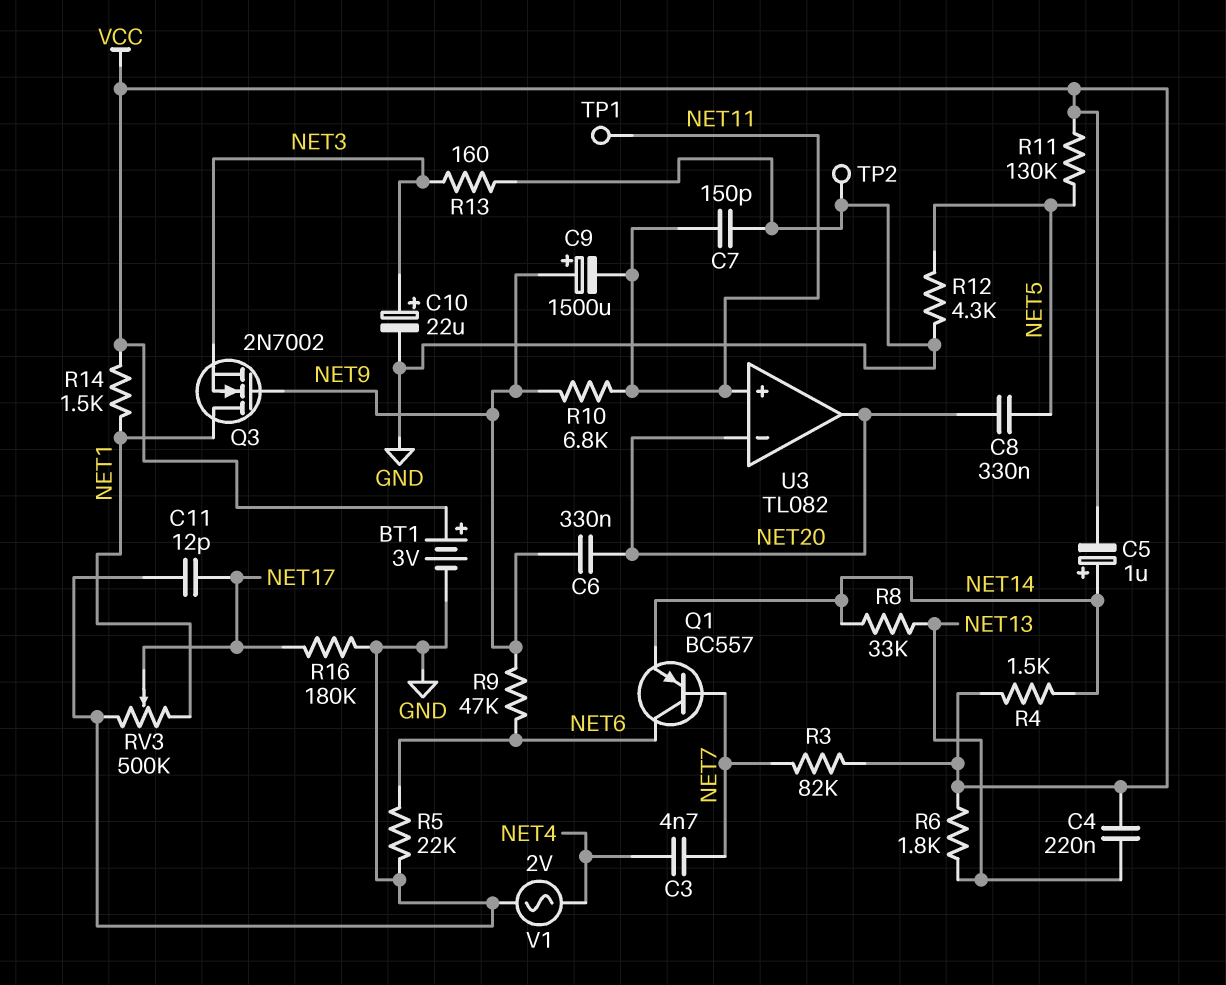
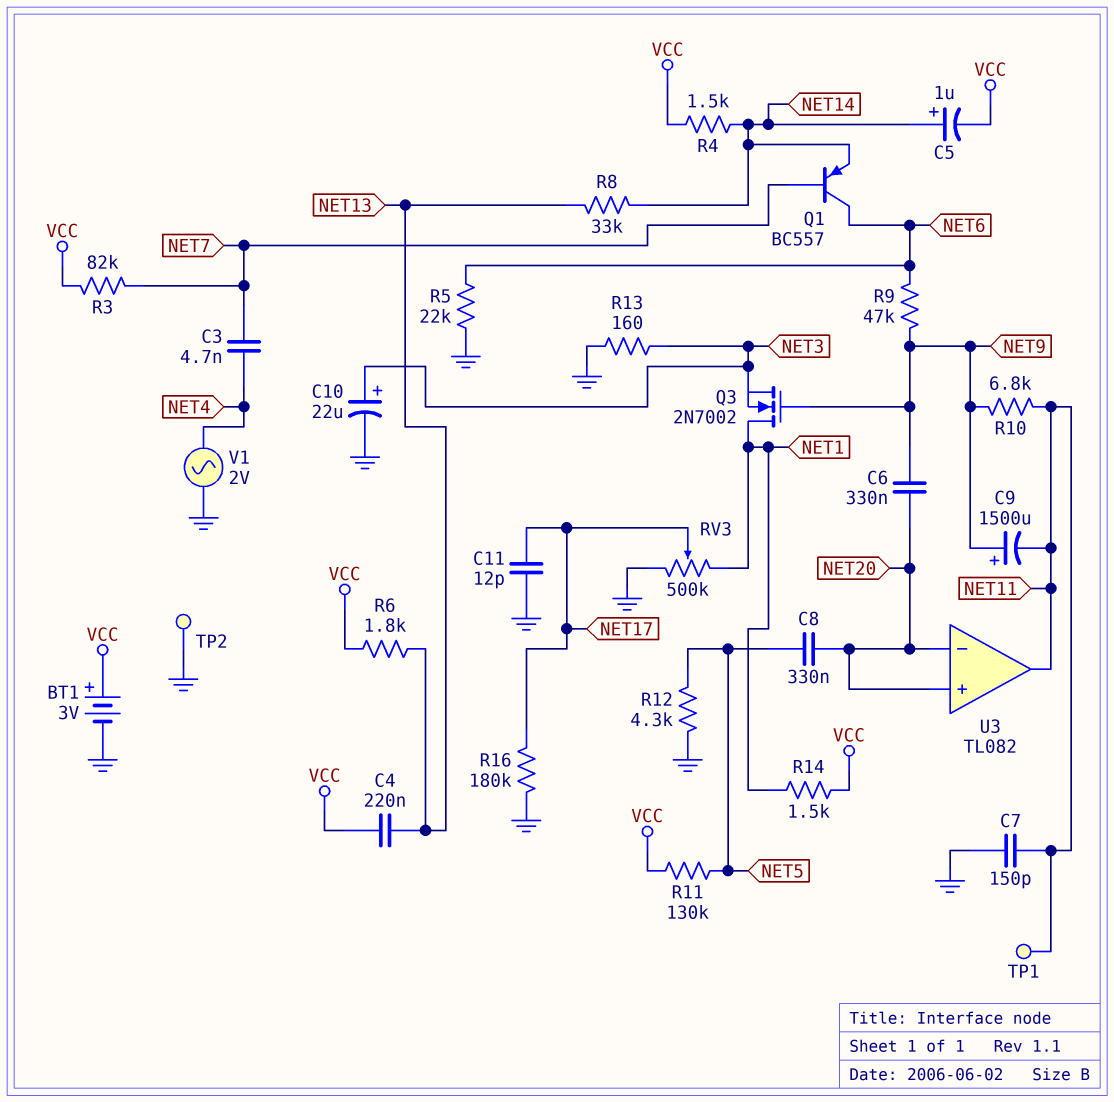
U3 pin in+: NET11 -> NET20
U3 pin out: NET20 -> NET11

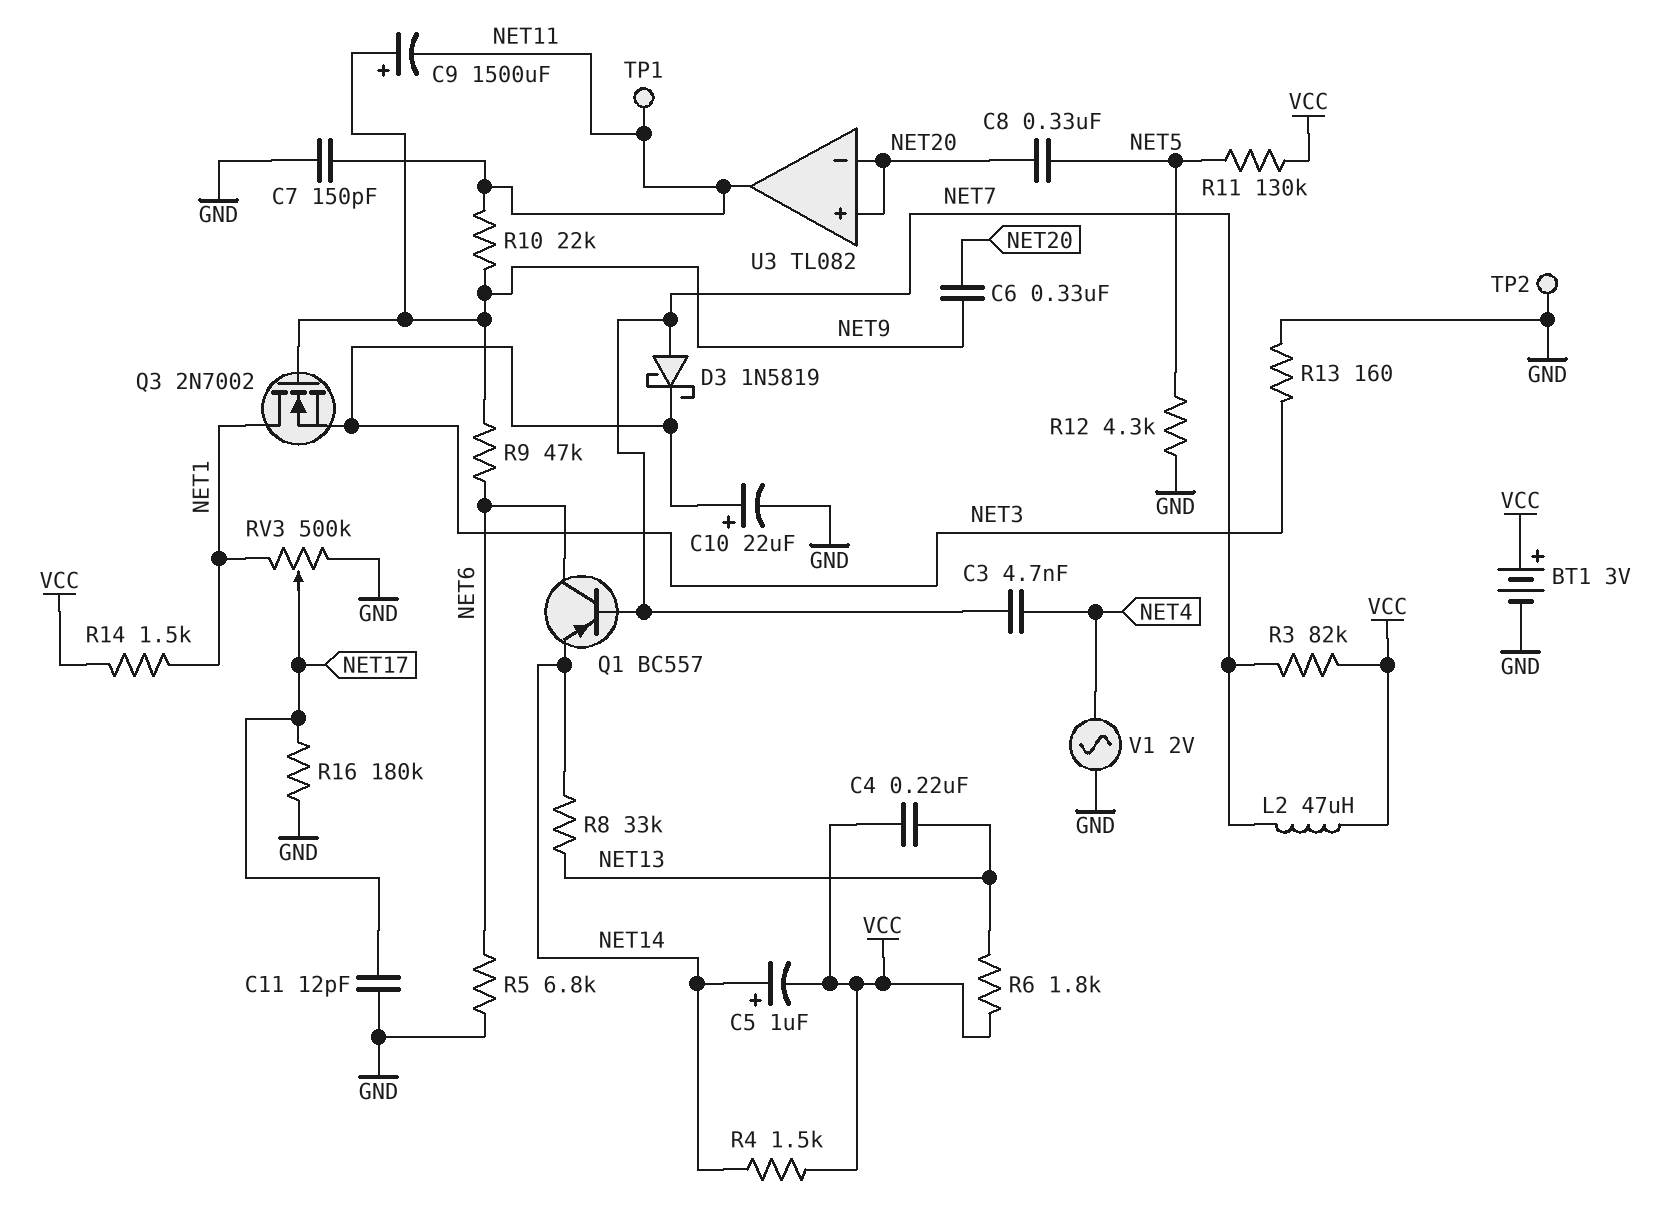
D3: none -> schottky 1N5819 (A NET7, K NET3)
L2: none -> 47uH (NET7, VCC)
R5: 22k (GND, NET6) -> 6.8k (GND, NET6)
R10: 6.8k (NET9, NET11) -> 22k (NET9, NET11)

